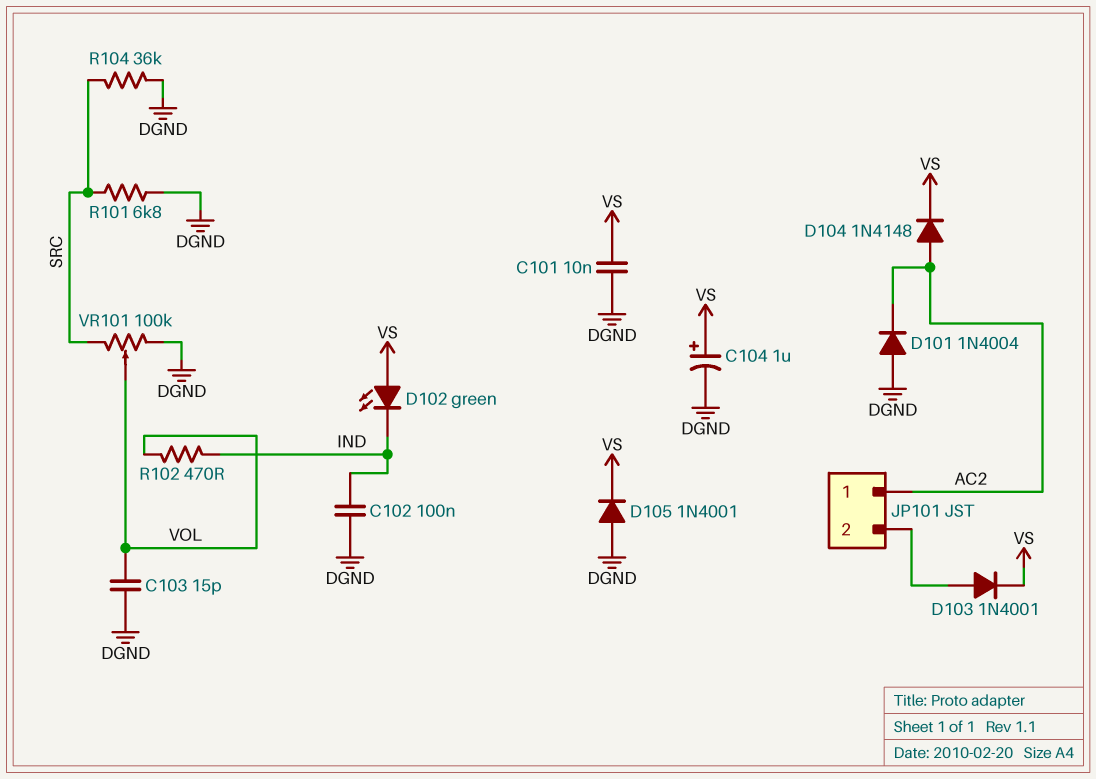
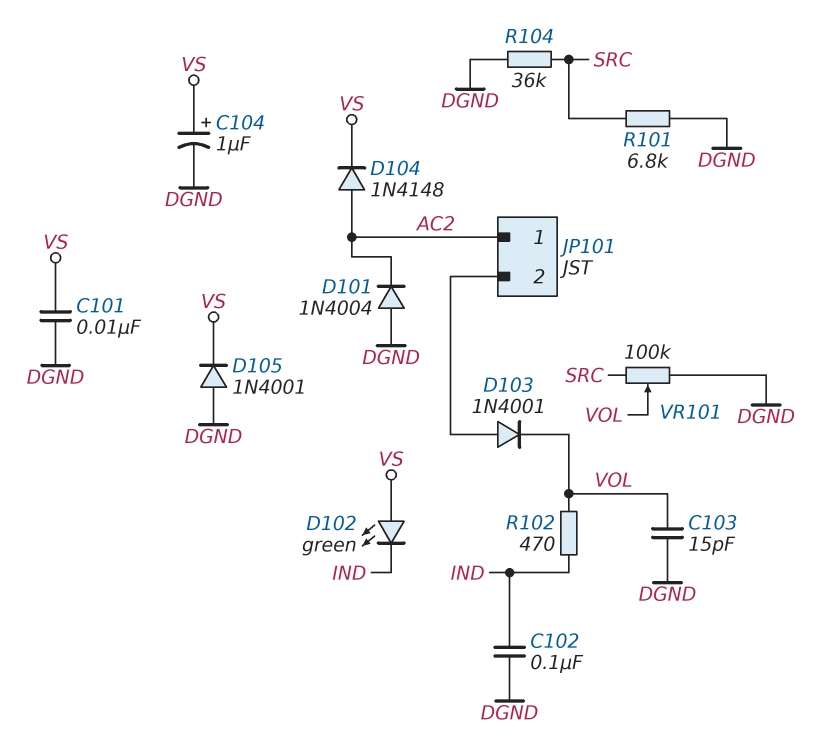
D103: diode 1N4001 (A JP101/2, K VS) -> diode 1N4001 (A JP101/2, K VOL)

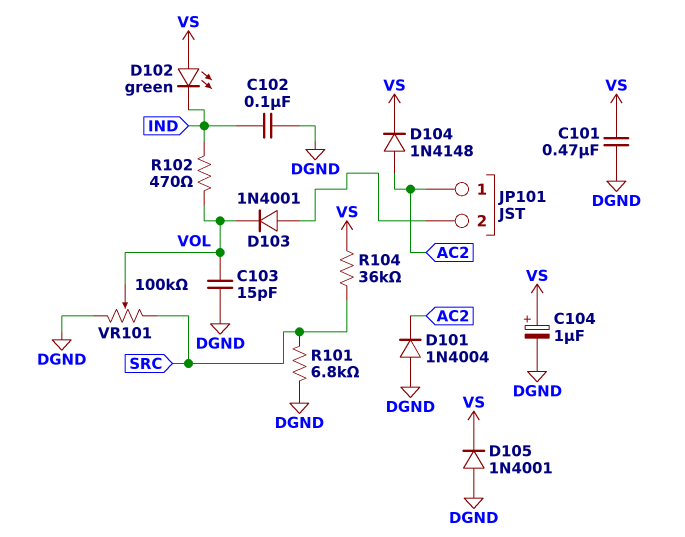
C101: 10nF (DGND, VS) -> 470nF (DGND, VS)
R104: 36k (DGND, SRC) -> 36k (SRC, VS)

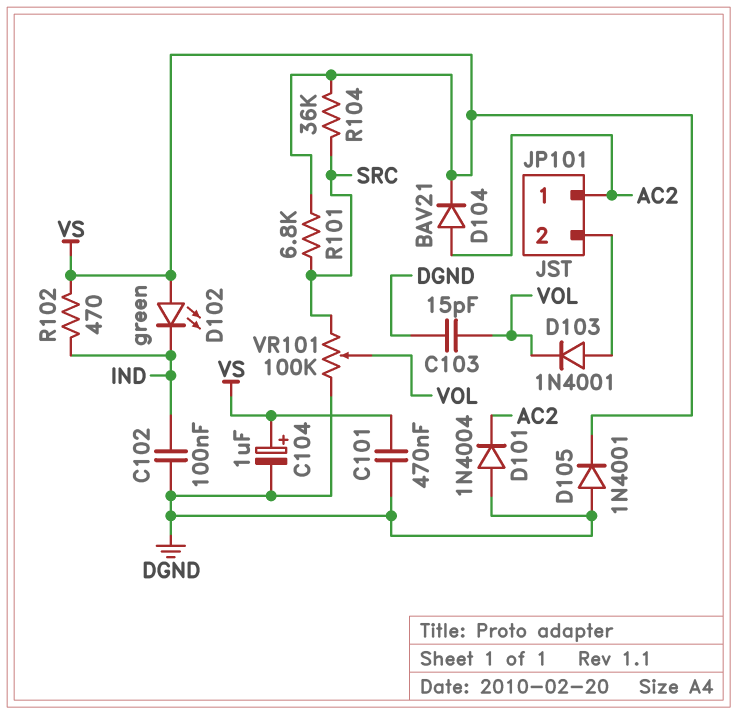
D104: diode 1N4148 (A AC2, K VS) -> diode BAV21 (A AC2, K VS)
R101: 6.8k (DGND, SRC) -> 6.8k (SRC, VS)
R102: 470 (IND, VOL) -> 470 (IND, VS)

